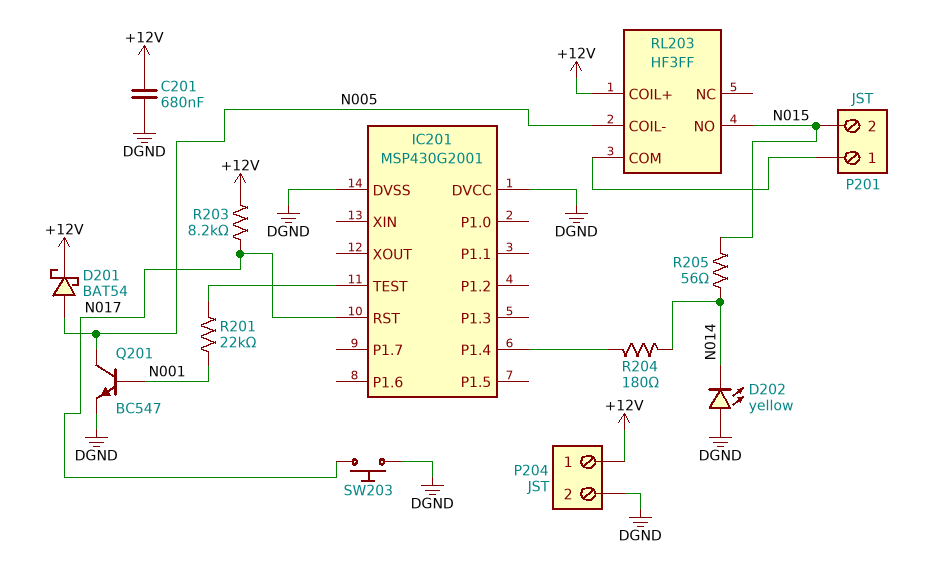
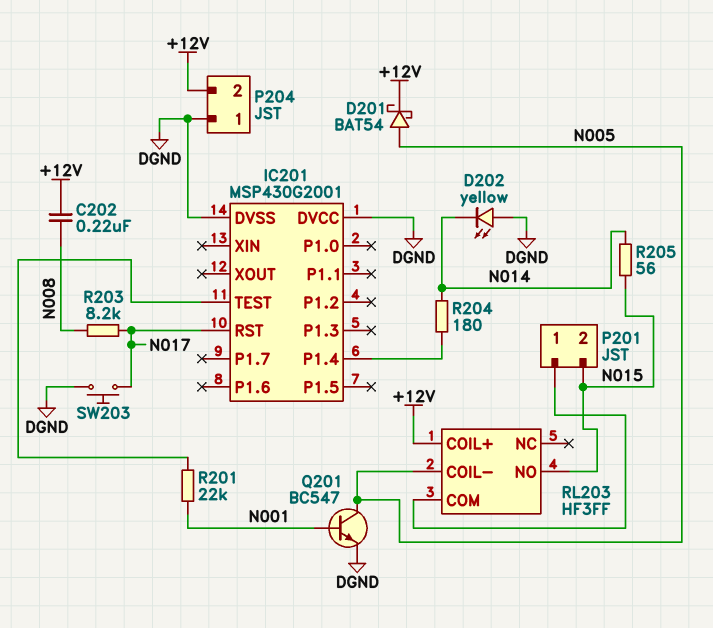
C201: 680nF (+12V, DGND) -> none
C202: none -> 220nF (+12V, N008)
P204 pin 1: +12V -> DGND
P204 pin 2: DGND -> +12V
R203: 8.2k (+12V, N017) -> 8.2k (N008, N017)

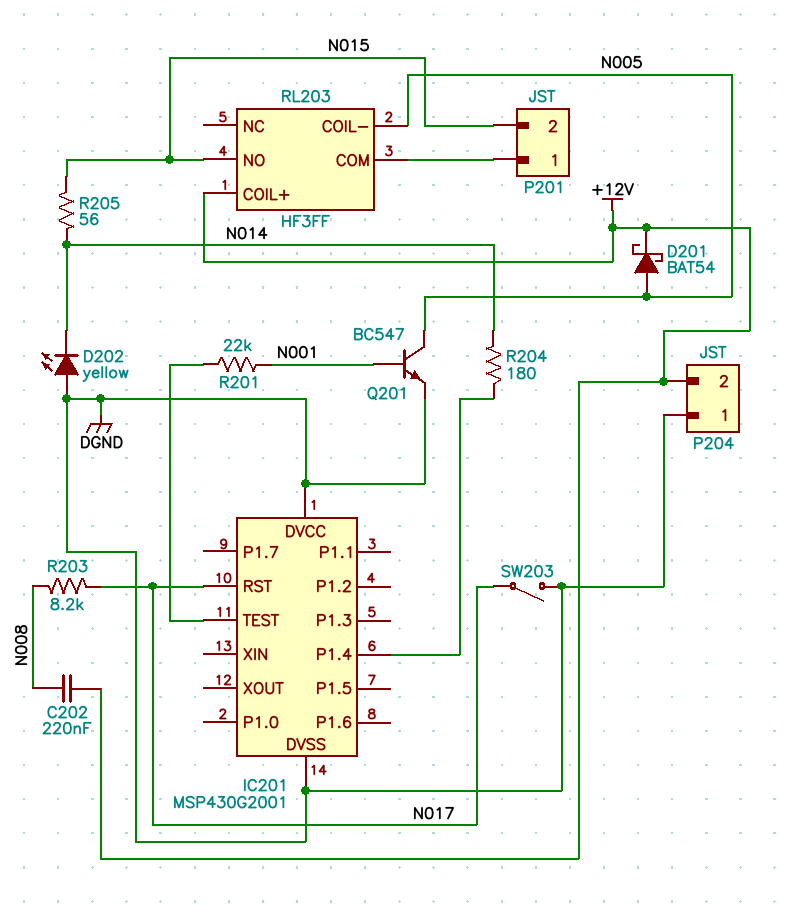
SW203: button (DGND, N017) -> switch (DGND, N017)

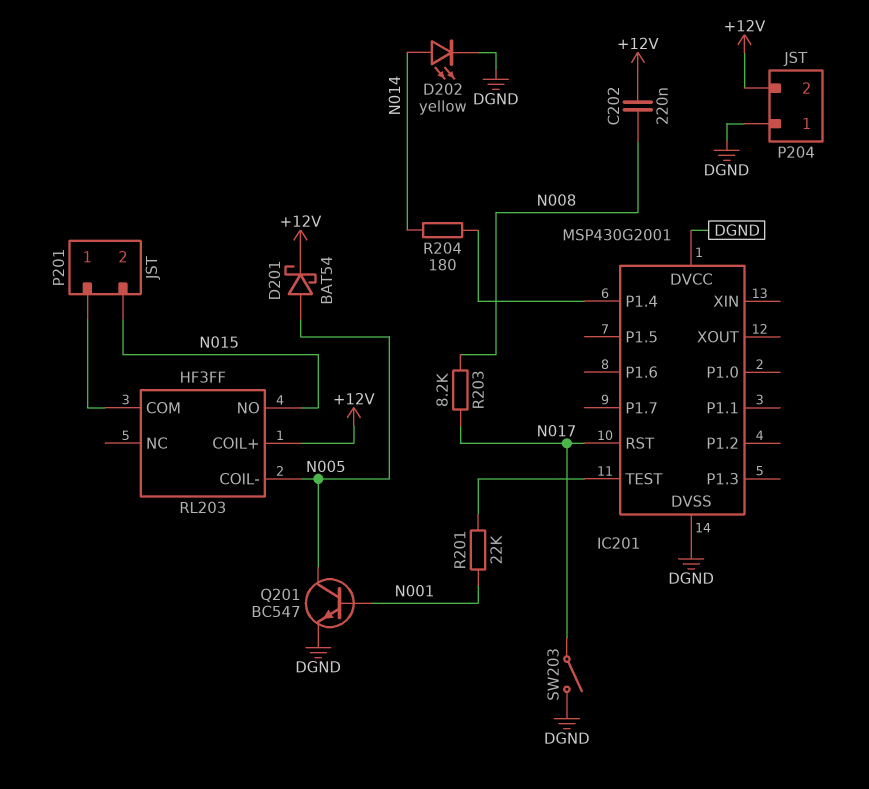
D202: LED yellow (A DGND, K N014) -> LED yellow (A N014, K DGND)
R205: 56 (N014, N015) -> none

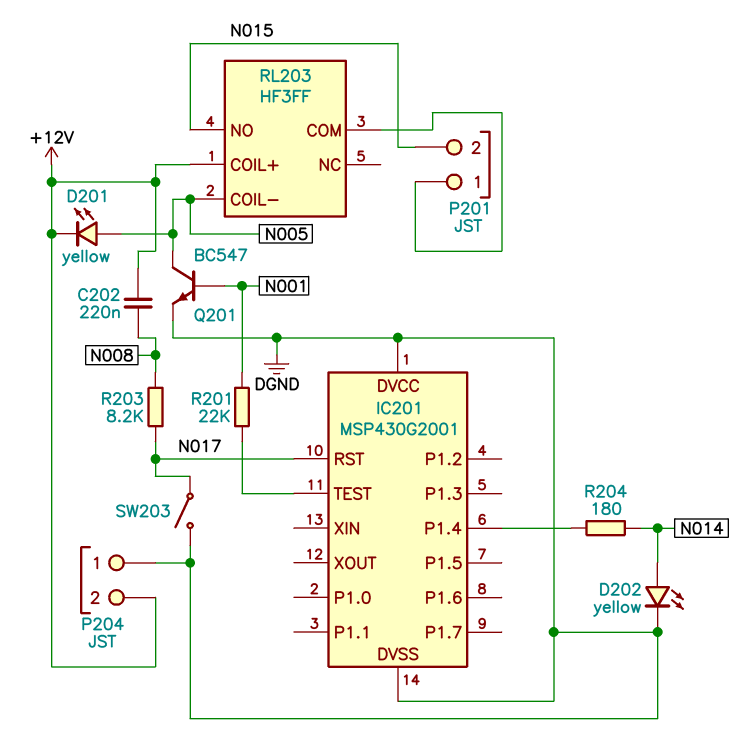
D201: schottky BAT54 (A N005, K +12V) -> LED yellow (A N005, K +12V)

